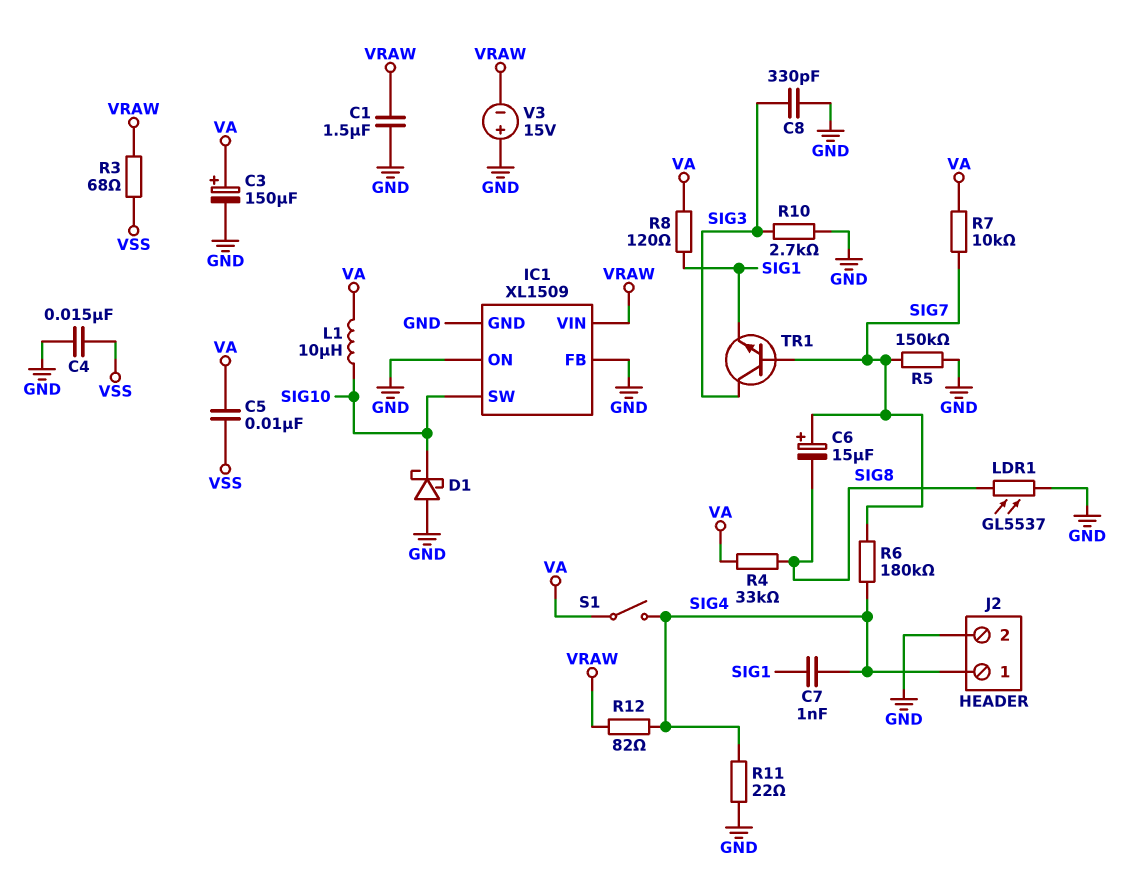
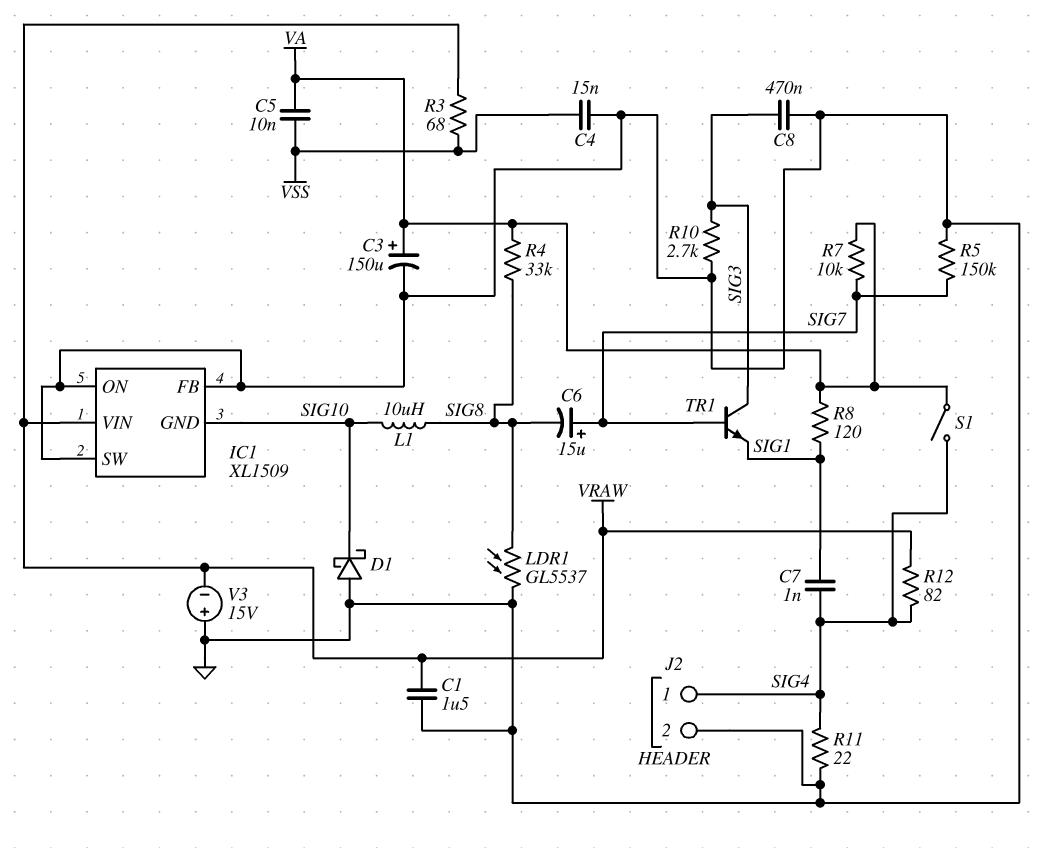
C8: 330pF (GND, SIG3) -> 470nF (GND, SIG3)
IC1 pin GND: GND -> SIG10
IC1 pin SW: SIG10 -> GND
L1: 10uH (SIG10, VA) -> 10uH (SIG8, SIG10)
R6: 180k (SIG4, SIG7) -> none

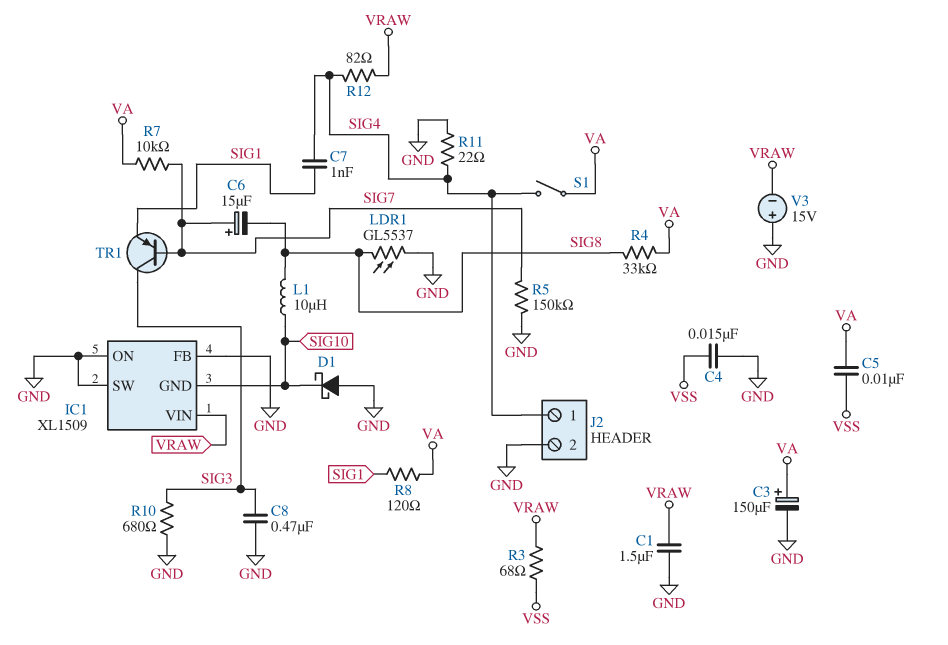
R10: 2.7k (GND, SIG3) -> 680 (GND, SIG3)
TR1: NPN (B SIG7, C SIG3, E SIG1) -> PNP (B SIG7, C SIG3, E SIG1)

